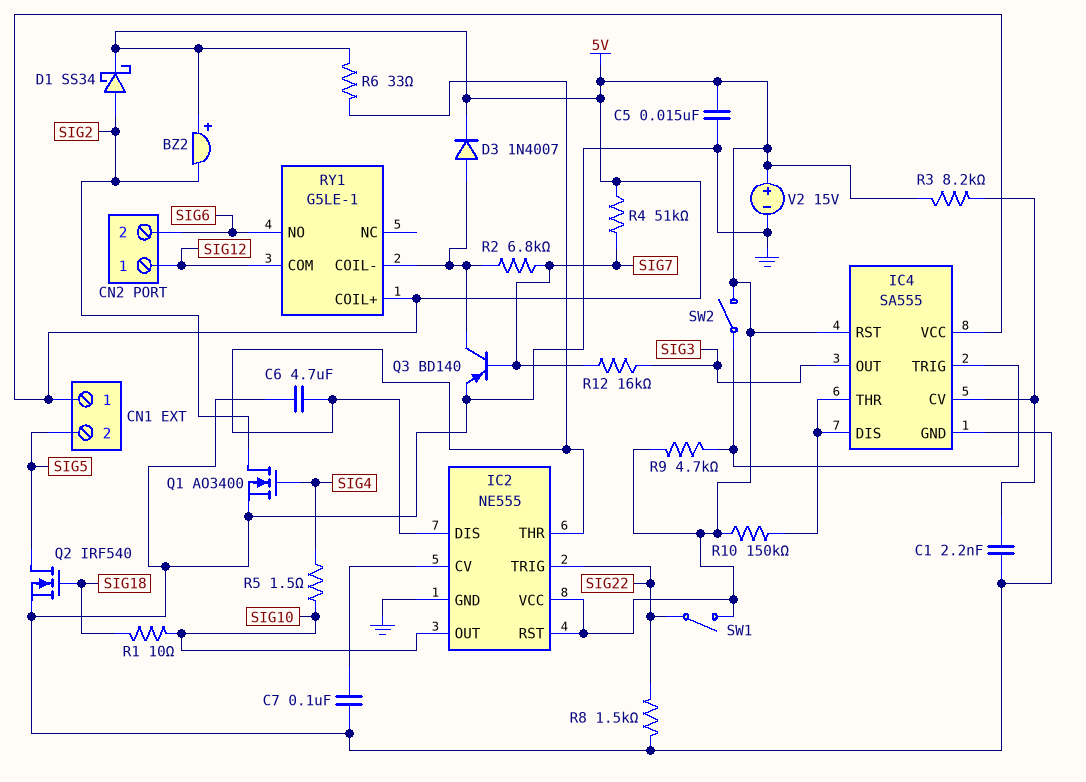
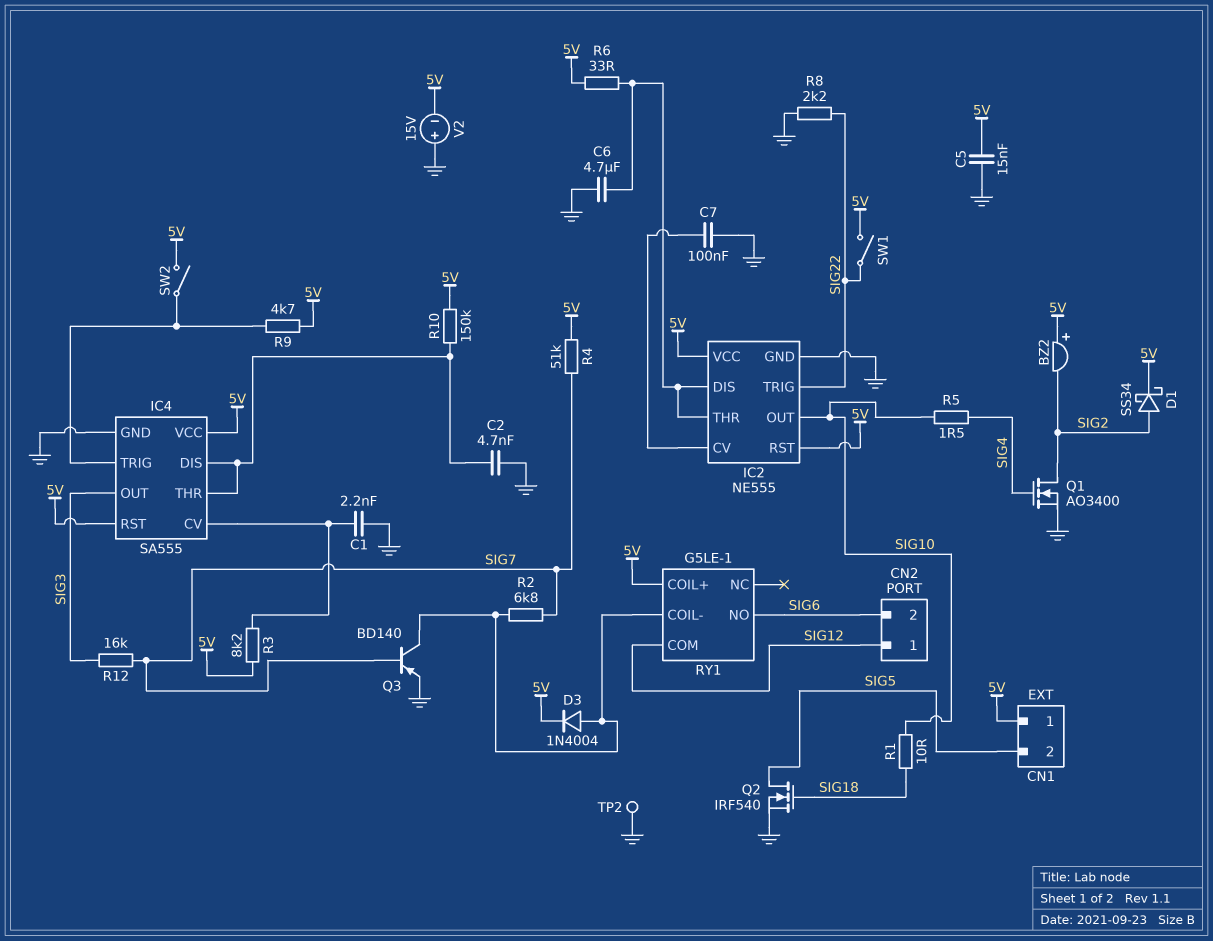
C2: none -> 4.7nF (GND, IC4/DIS)
D3: diode 1N4007 (A RY1/COIL-, K 5V) -> diode 1N4004 (A RY1/COIL-, K 5V)
R8: 1.5k (GND, SIG22) -> 2.2k (GND, SIG22)
TP2: none -> test point (GND)
V2: 15V (plus 5V, minus GND) -> 15V (plus GND, minus 5V)

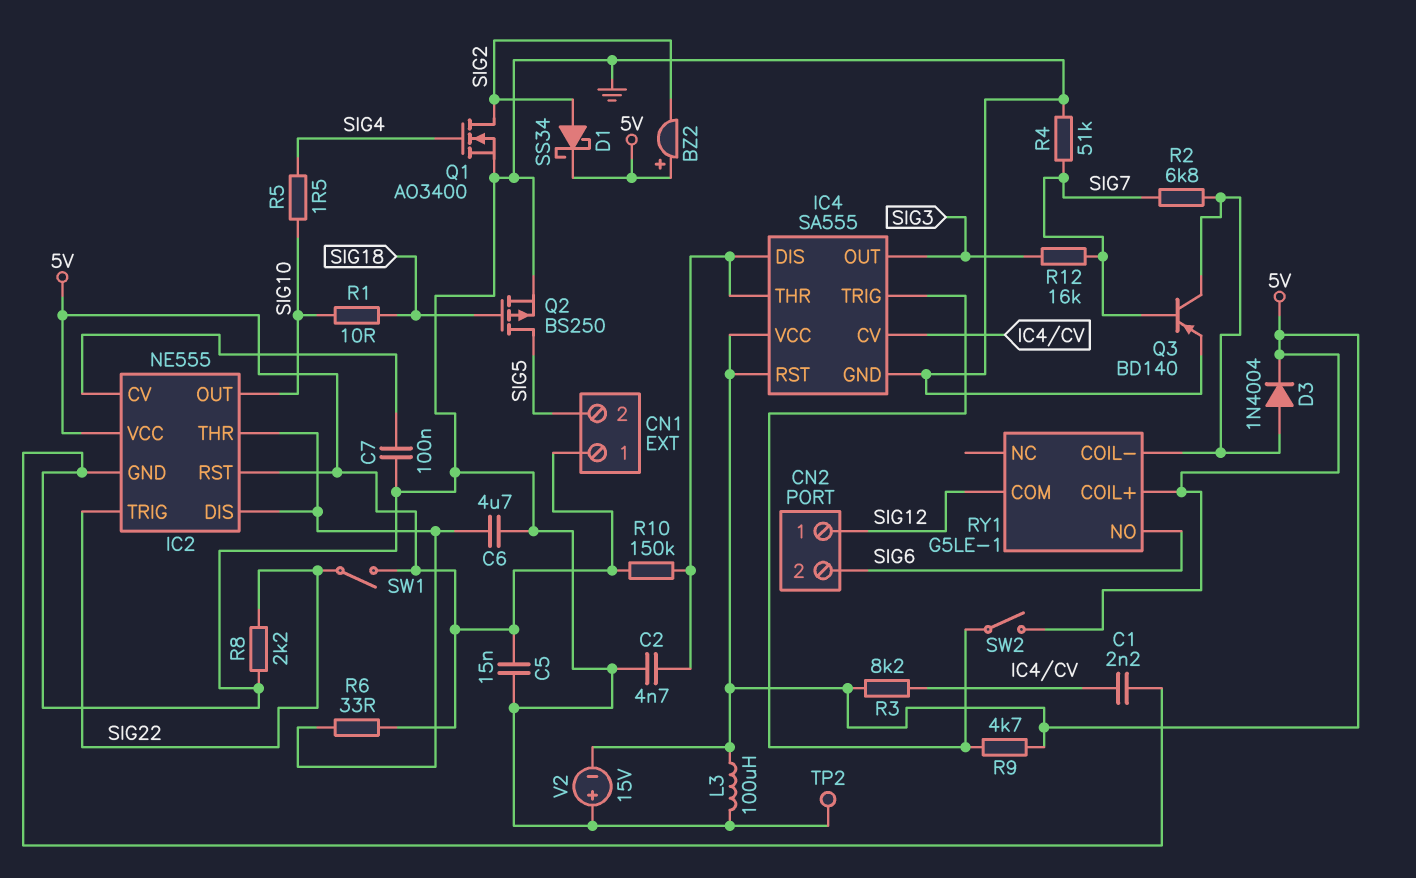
L3: none -> 100uH (5V, GND)
Q2: NMOS IRF540 (G SIG18, D SIG5, S GND) -> PMOS BS250 (G SIG18, D SIG5, S GND)
R4: 51k (5V, SIG7) -> 51k (GND, SIG7)

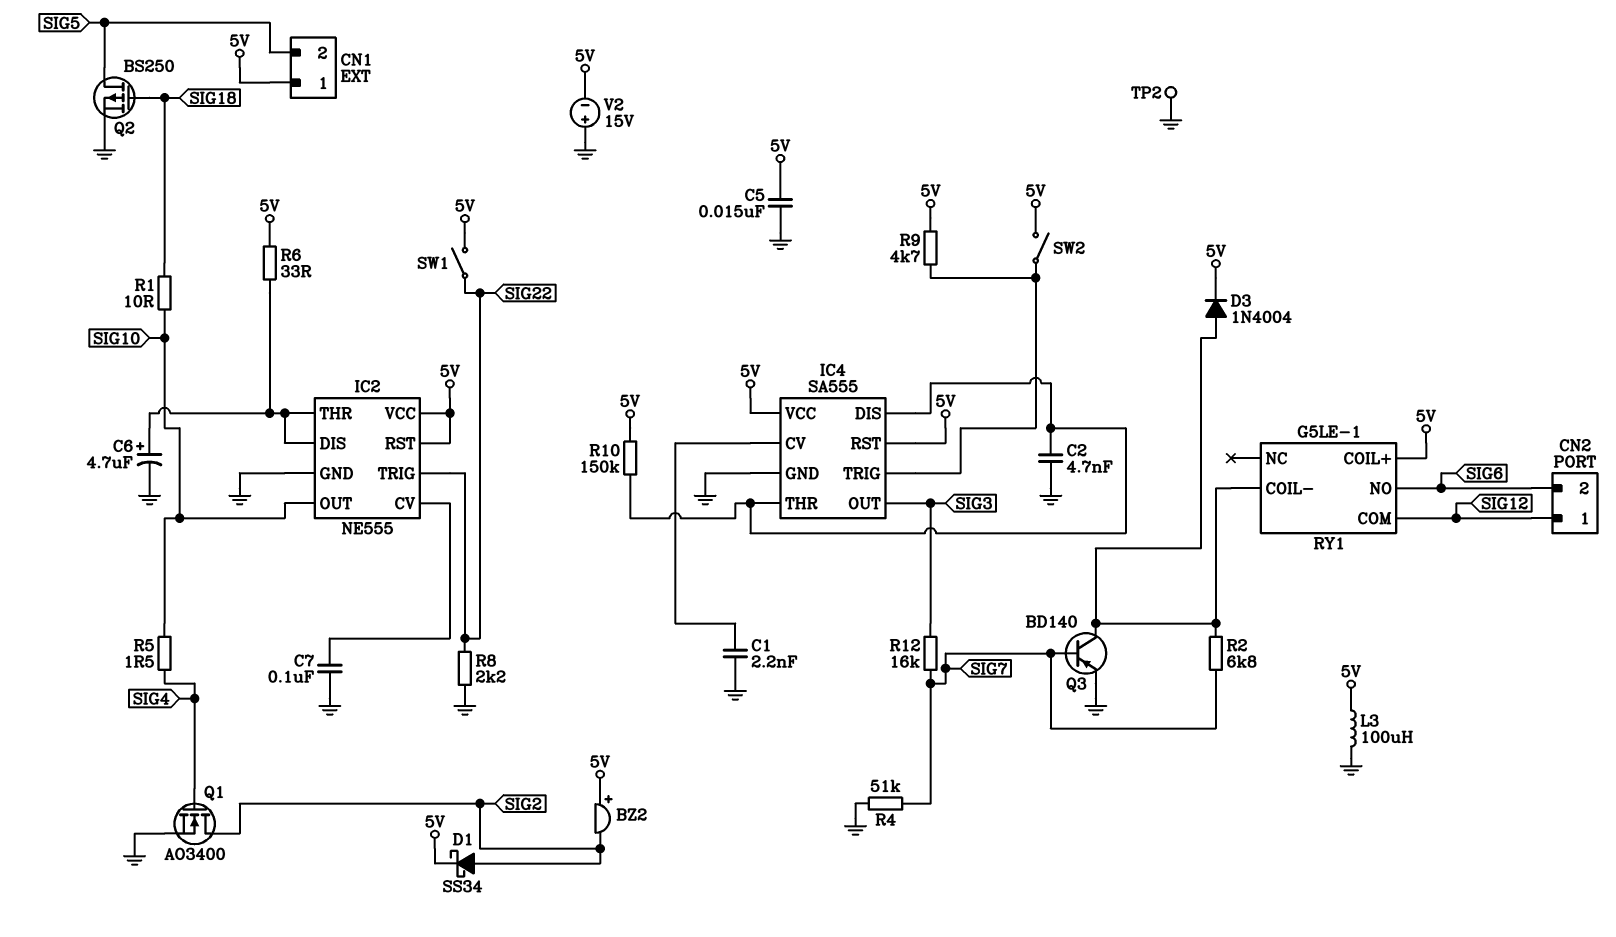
C6: 4.7uF (GND, IC2/DIS) -> 4.7uF (plus IC2/DIS, minus GND)
R3: 8.2k (5V, IC4/CV) -> none

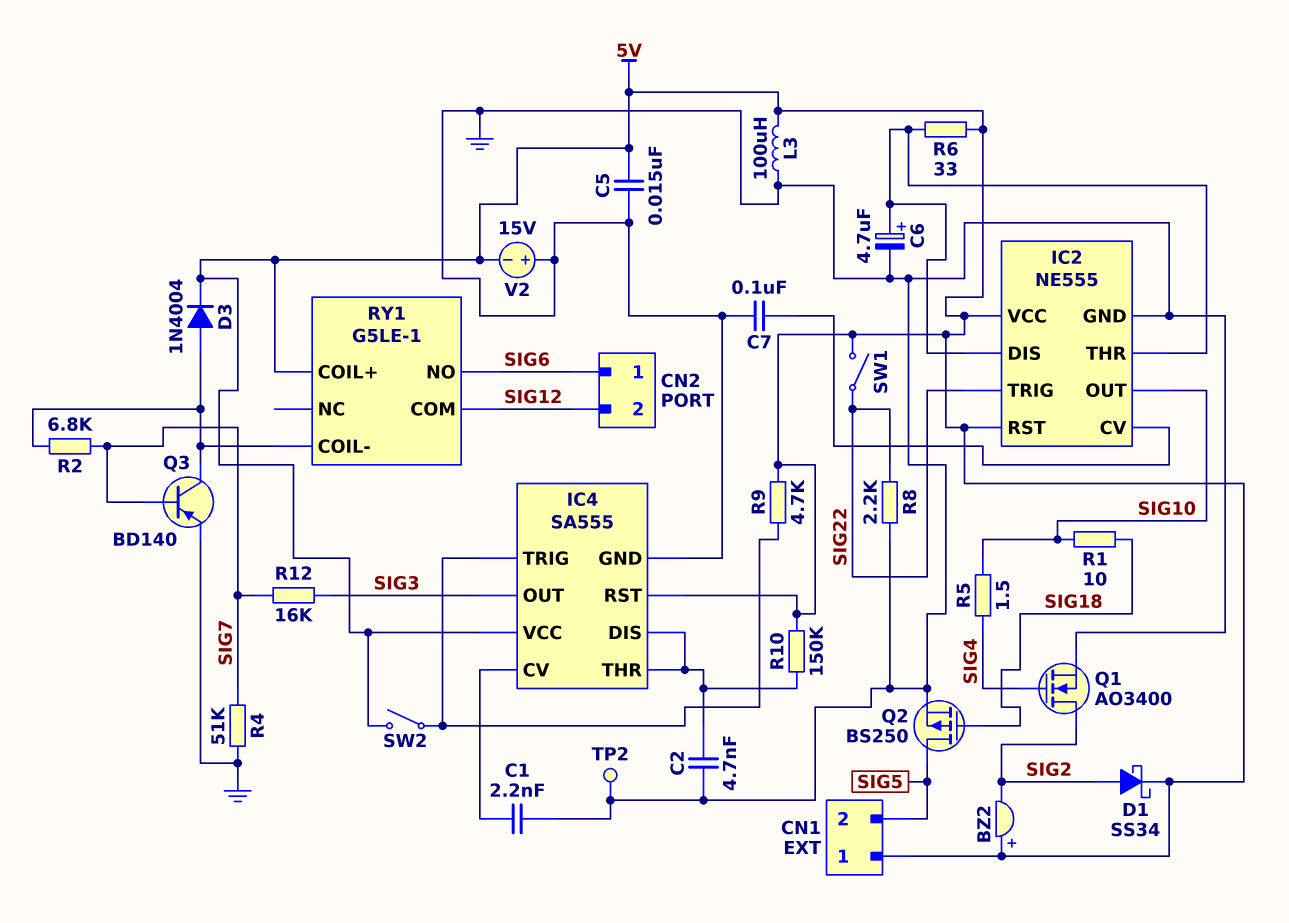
CN2 pin 1: SIG12 -> SIG6
CN2 pin 2: SIG6 -> SIG12

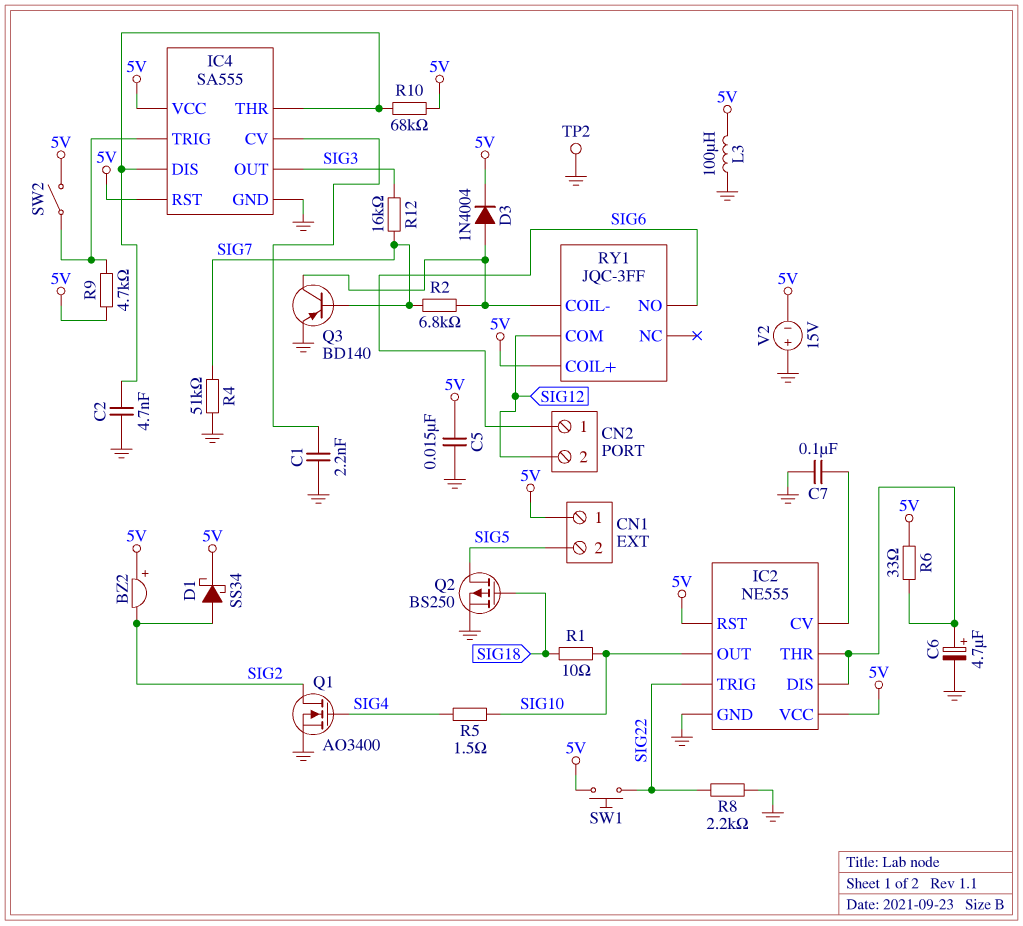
R10: 150k (5V, IC4/DIS) -> 68k (5V, IC4/DIS)
RY1: G5LE-1 -> JQC-3FF
SW1: switch (5V, SIG22) -> button (5V, SIG22)

